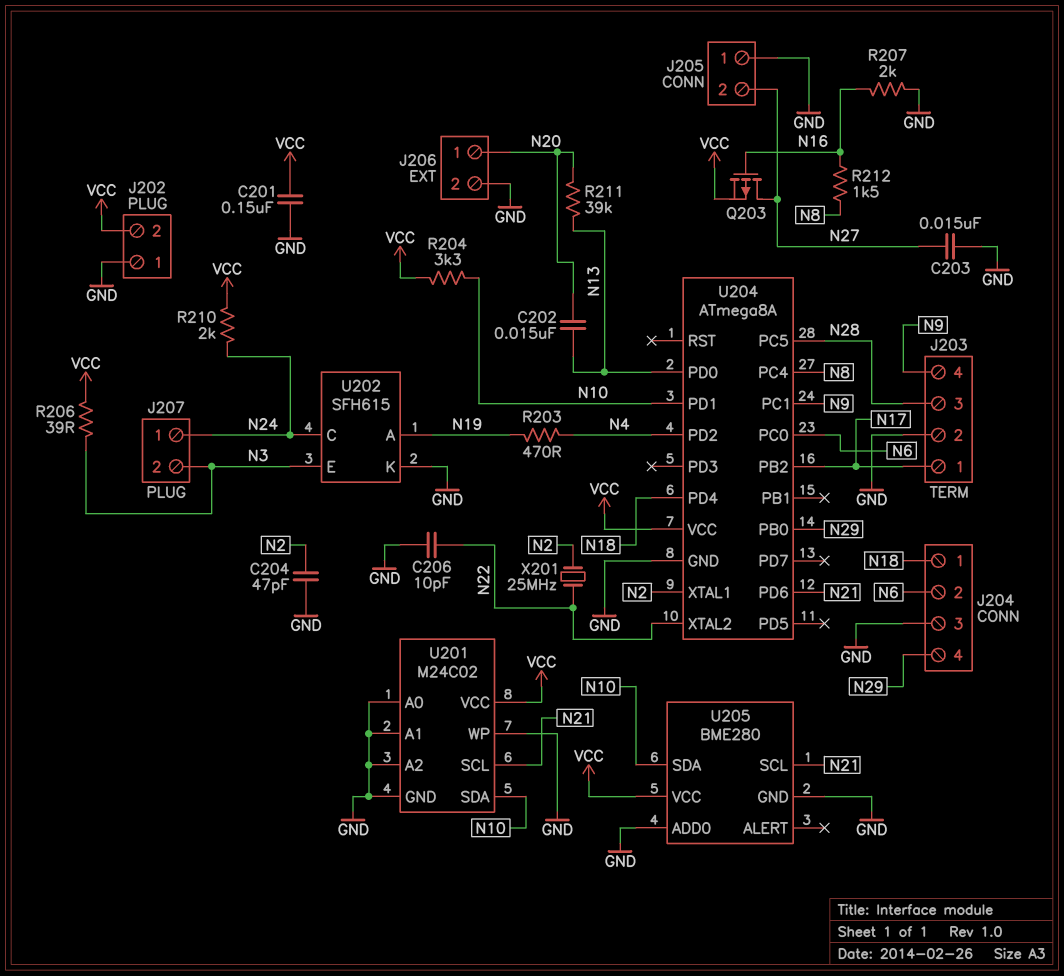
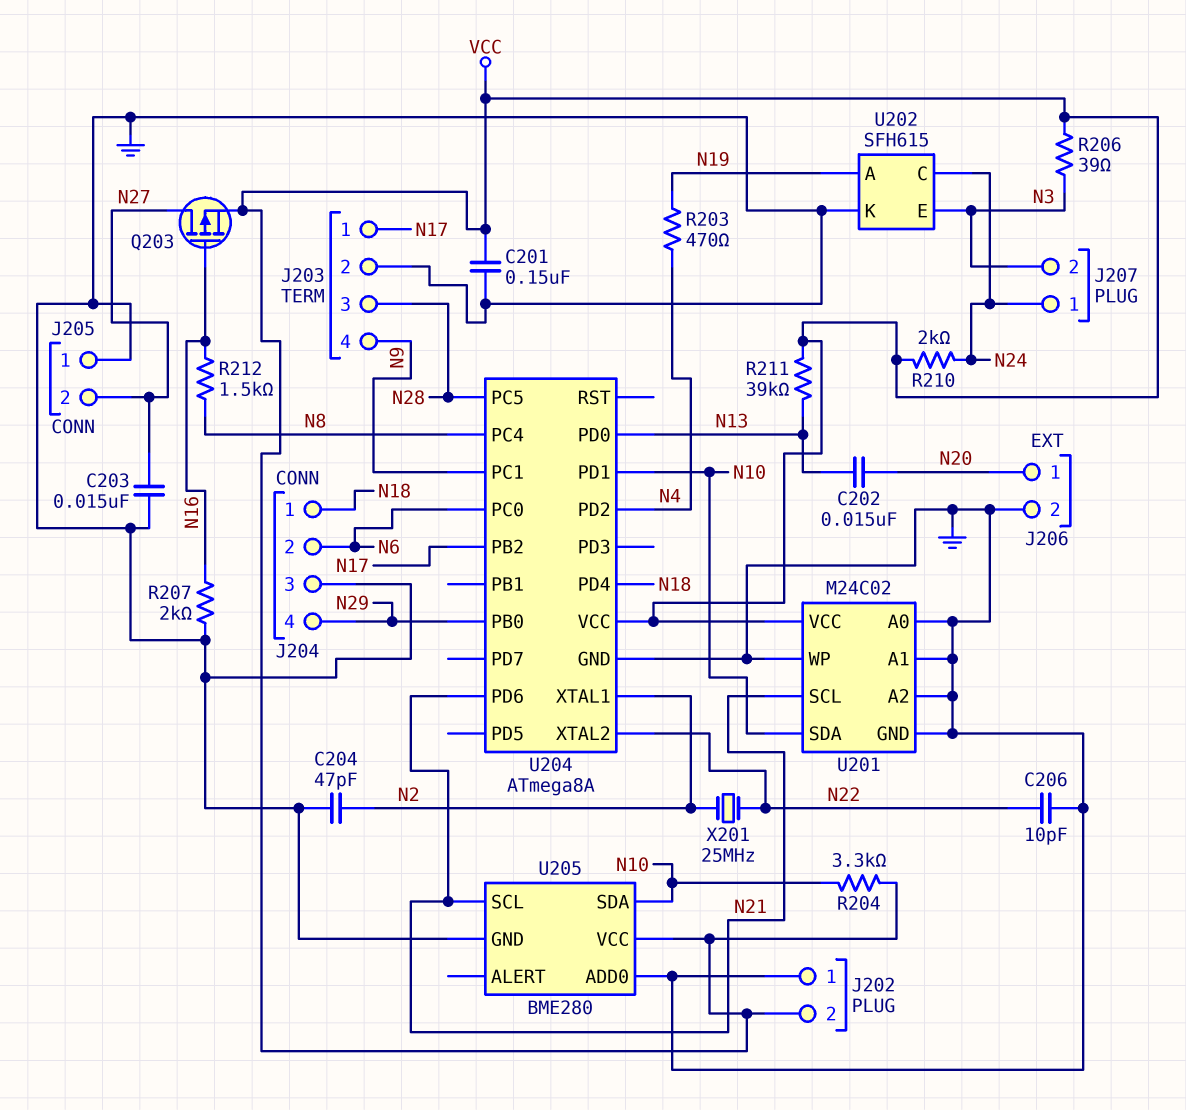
R211: 39k (N13, N20) -> 39k (N13, VCC)

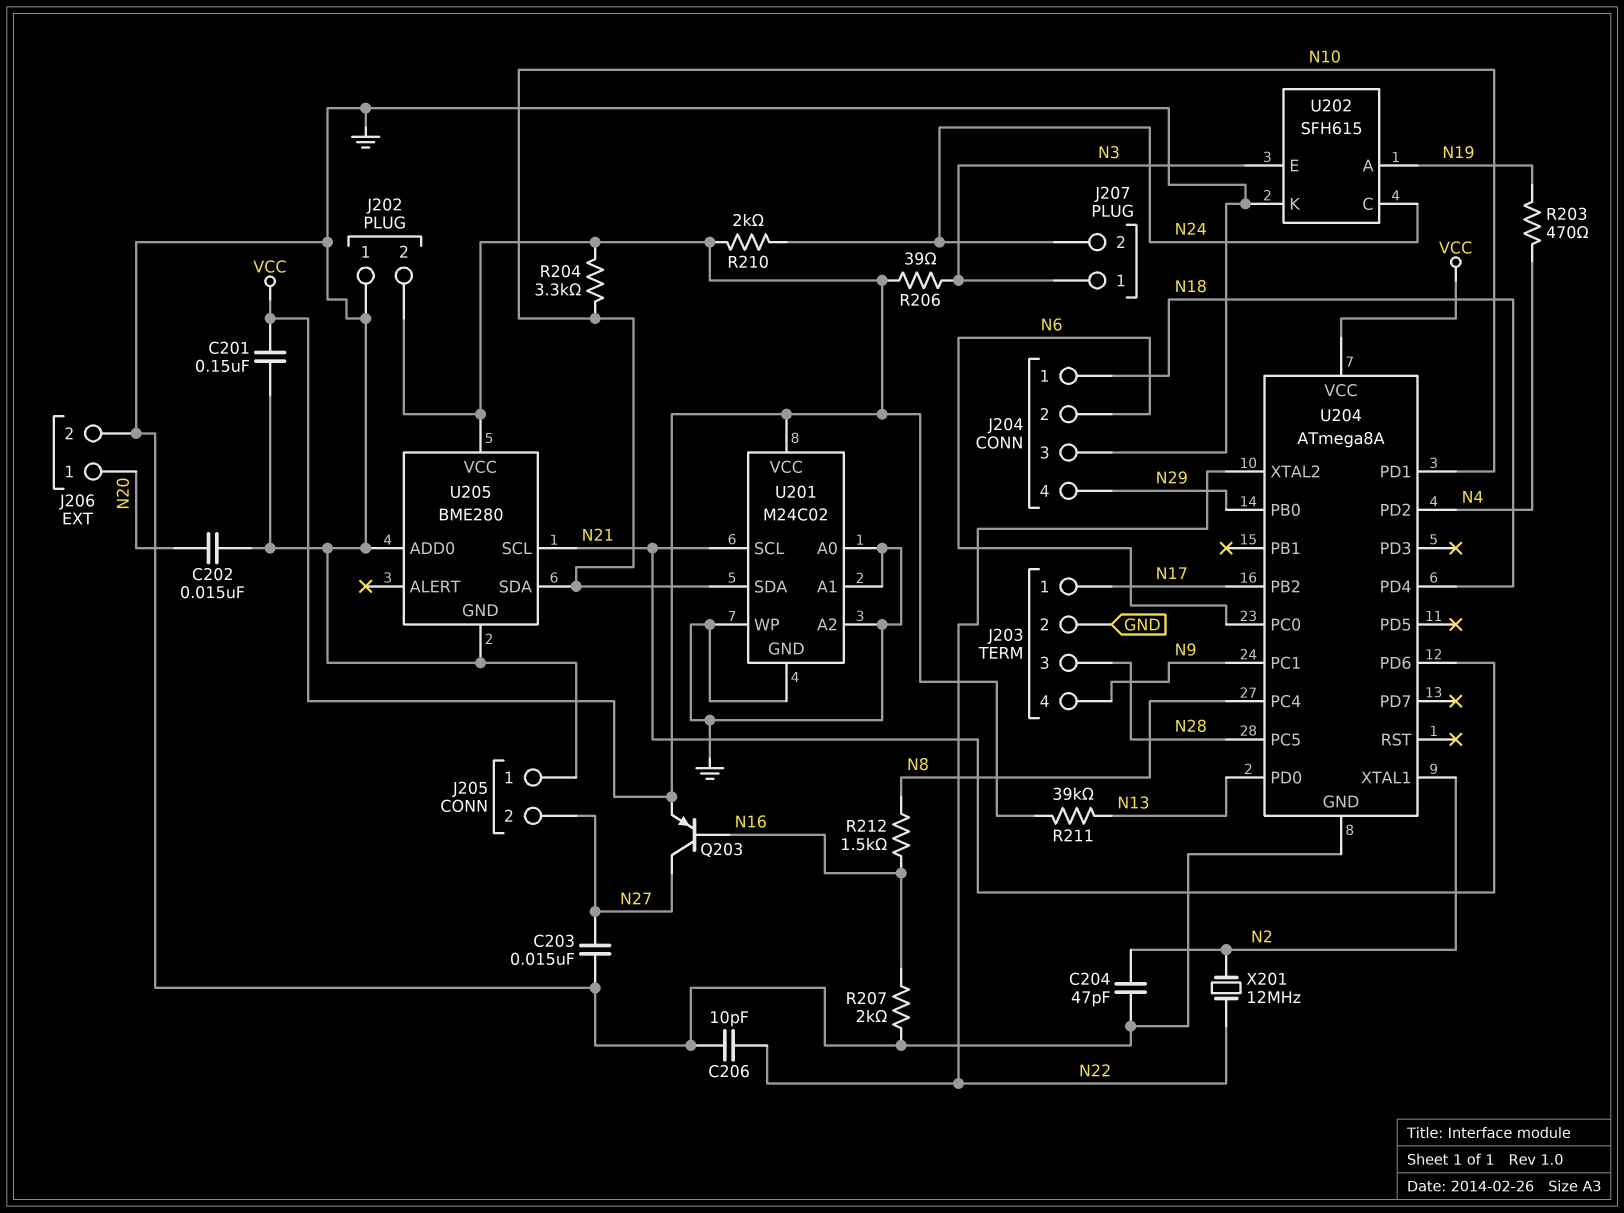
C202: 15nF (N13, N20) -> 15nF (GND, N20)
J207 pin 1: N24 -> N3
J207 pin 2: N3 -> N24
Q203: PMOS (G N16, D N27, S VCC) -> PNP (B N16, C N27, E VCC)
X201: 25MHz (N2, N22) -> 12MHz (N2, N22)

